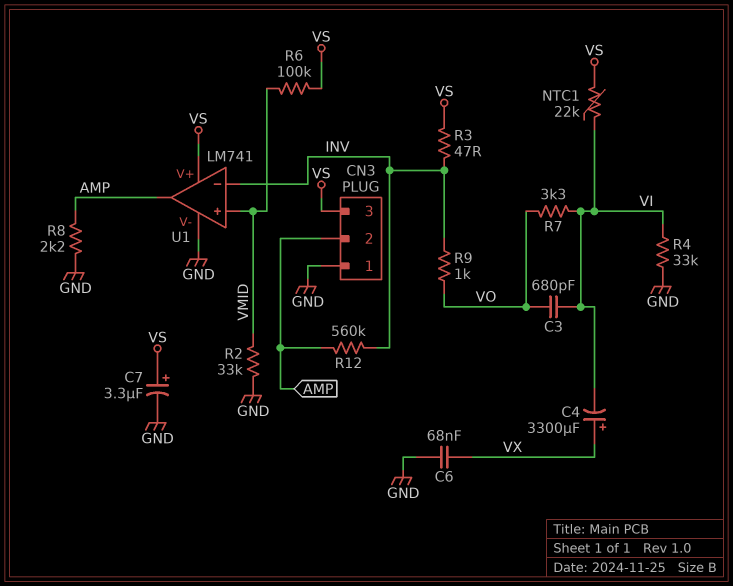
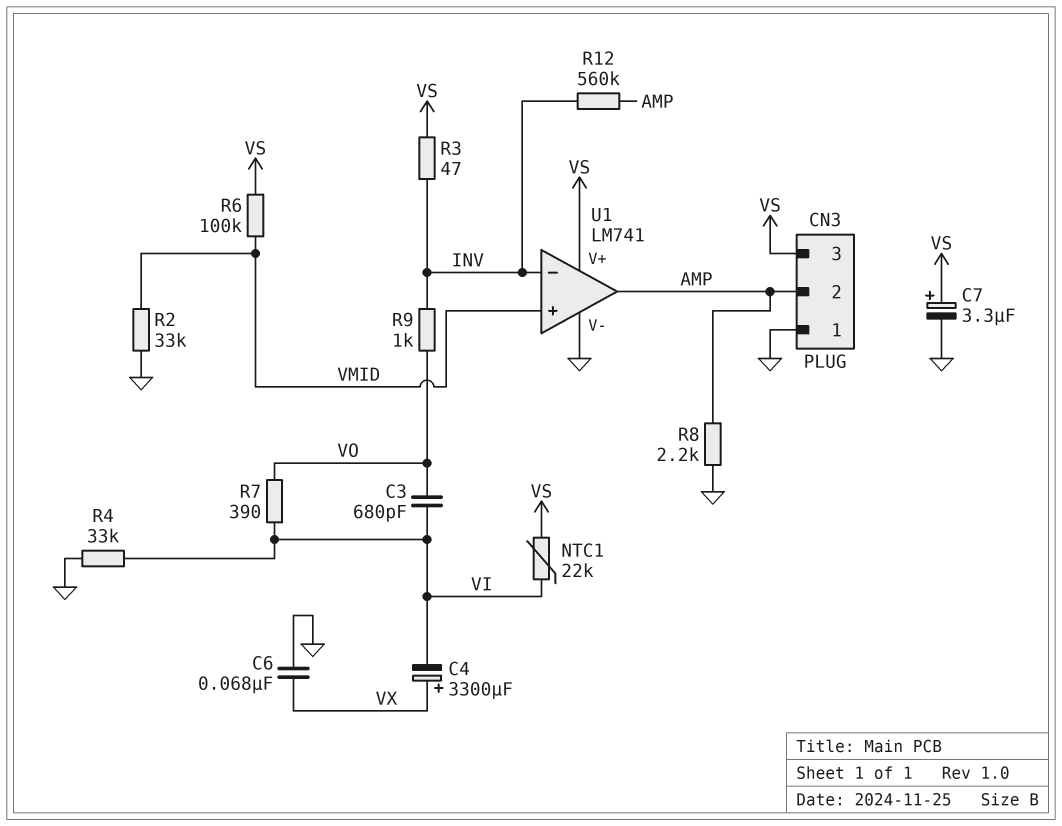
R7: 3.3k (VI, VO) -> 390 (VI, VO)

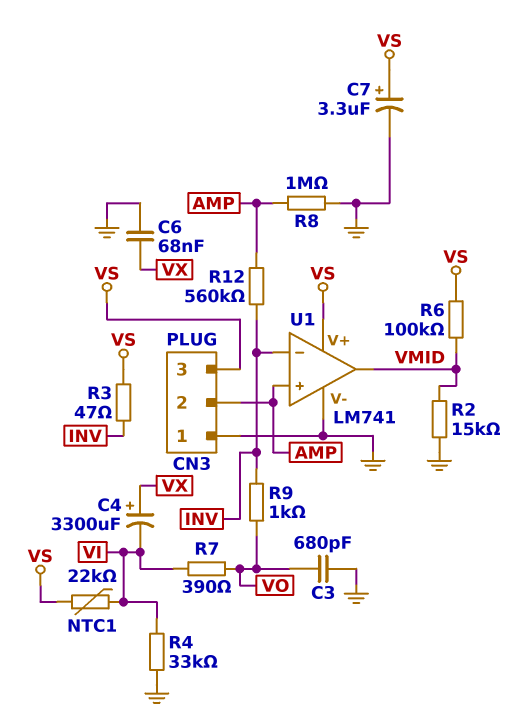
C3: 680pF (VI, VO) -> 680pF (GND, VO)
R2: 33k (GND, VMID) -> 15k (GND, VMID)
R8: 2.2k (AMP, GND) -> 1M (AMP, GND)
U1 pin in+: VMID -> AMP
U1 pin out: AMP -> VMID

